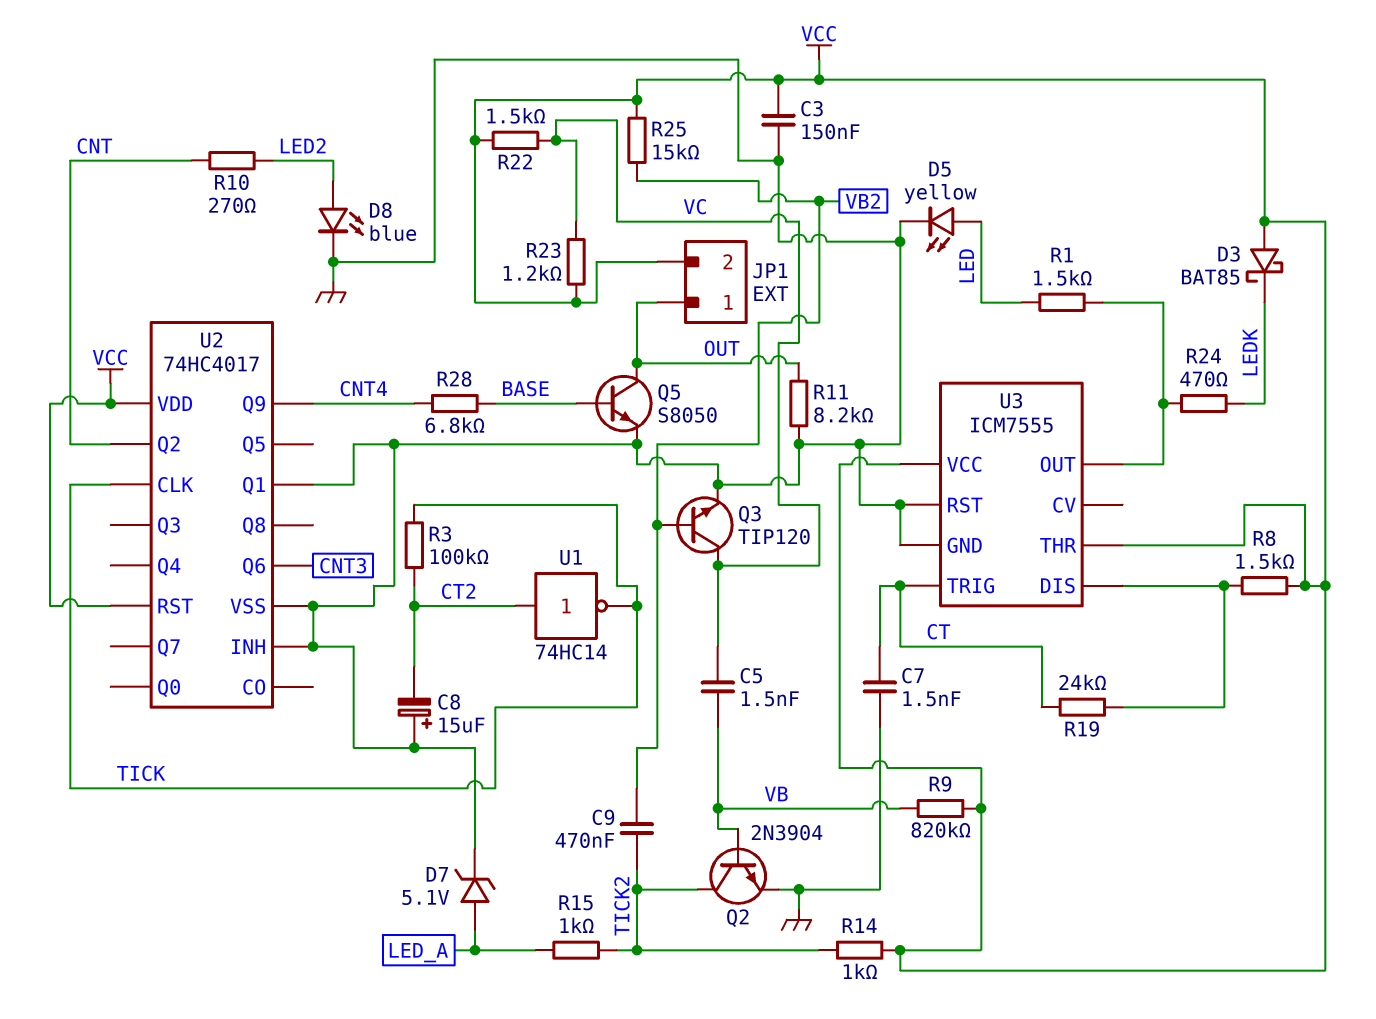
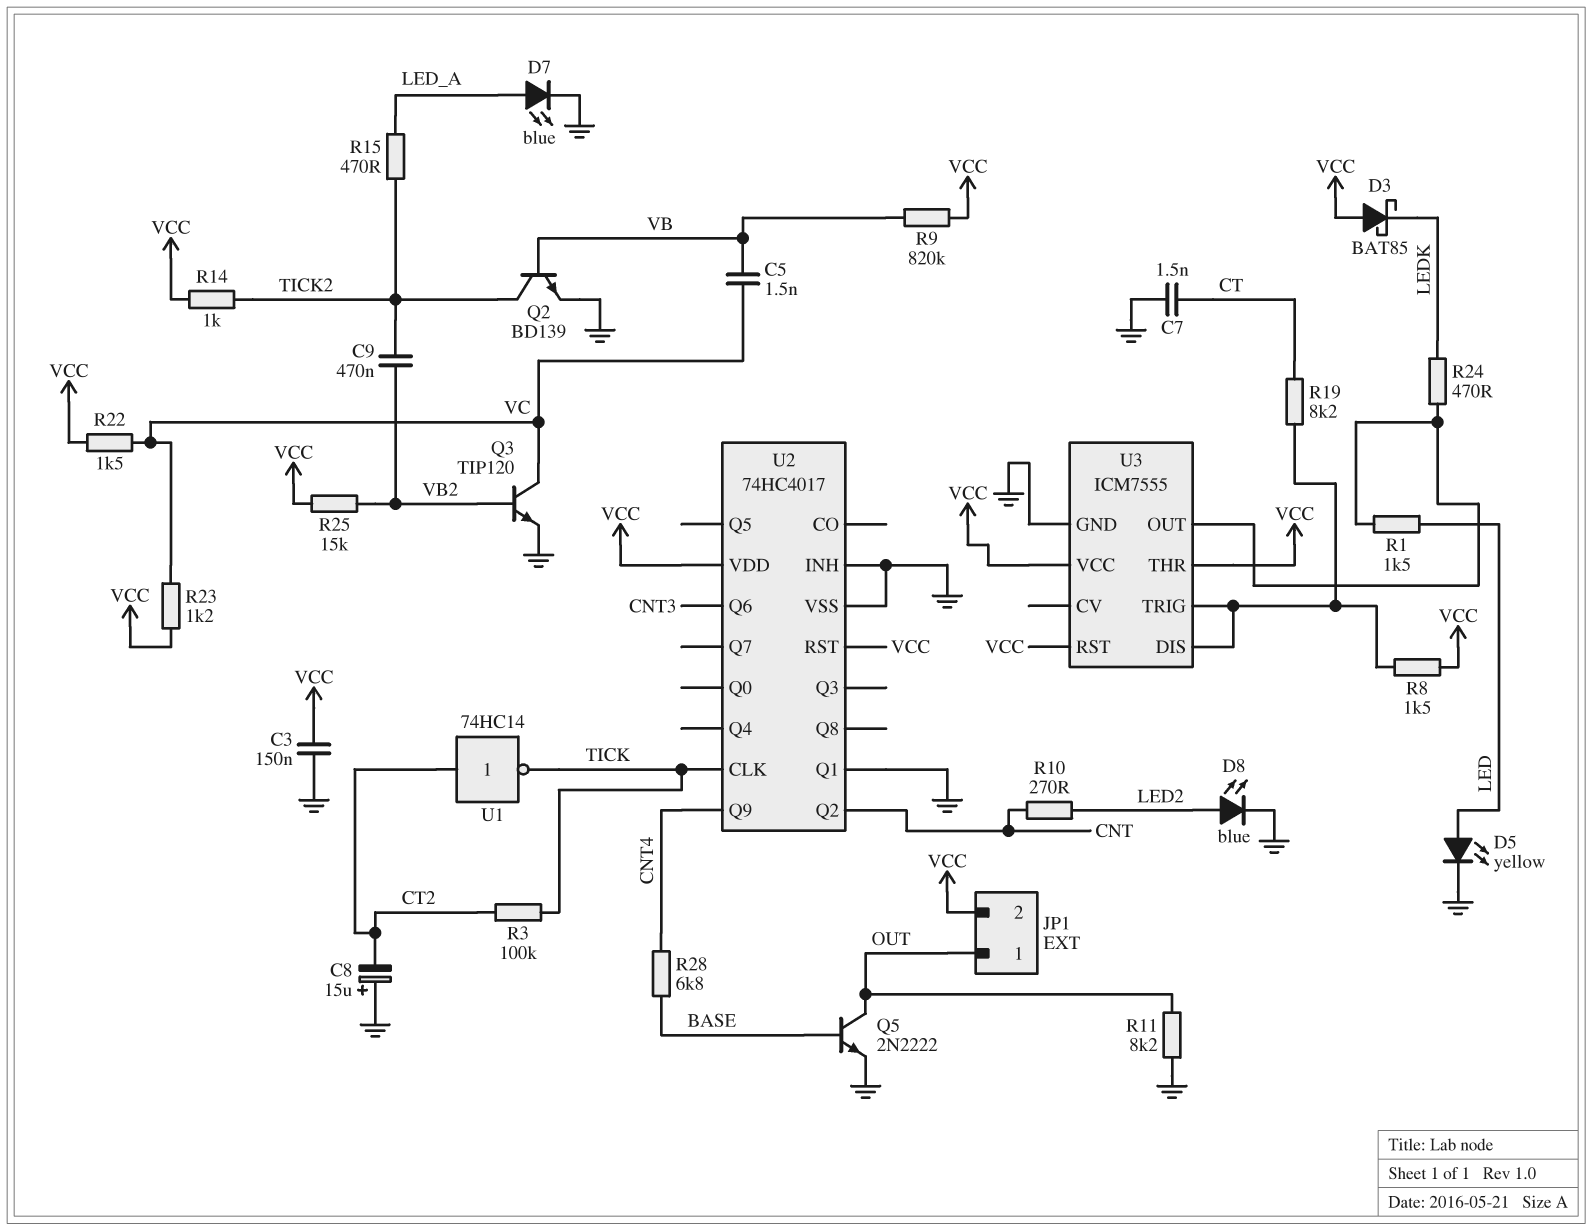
D7: zener 5.1V (A LED_A, K GND) -> LED blue (A LED_A, K GND)
Q2: NPN 2N3904 (B VB, C TICK2, E GND) -> NPN BD139 (B VB, C TICK2, E GND)
Q5: NPN S8050 (B BASE, C OUT, E GND) -> NPN 2N2222 (B BASE, C OUT, E GND)
R15: 1k (LED_A, TICK2) -> 470 (LED_A, TICK2)
R19: 24k (CT, U3/DIS) -> 8.2k (CT, U3/DIS)
U3 pin RST: GND -> VCC
U3 pin TRIG: CT -> U3/DIS

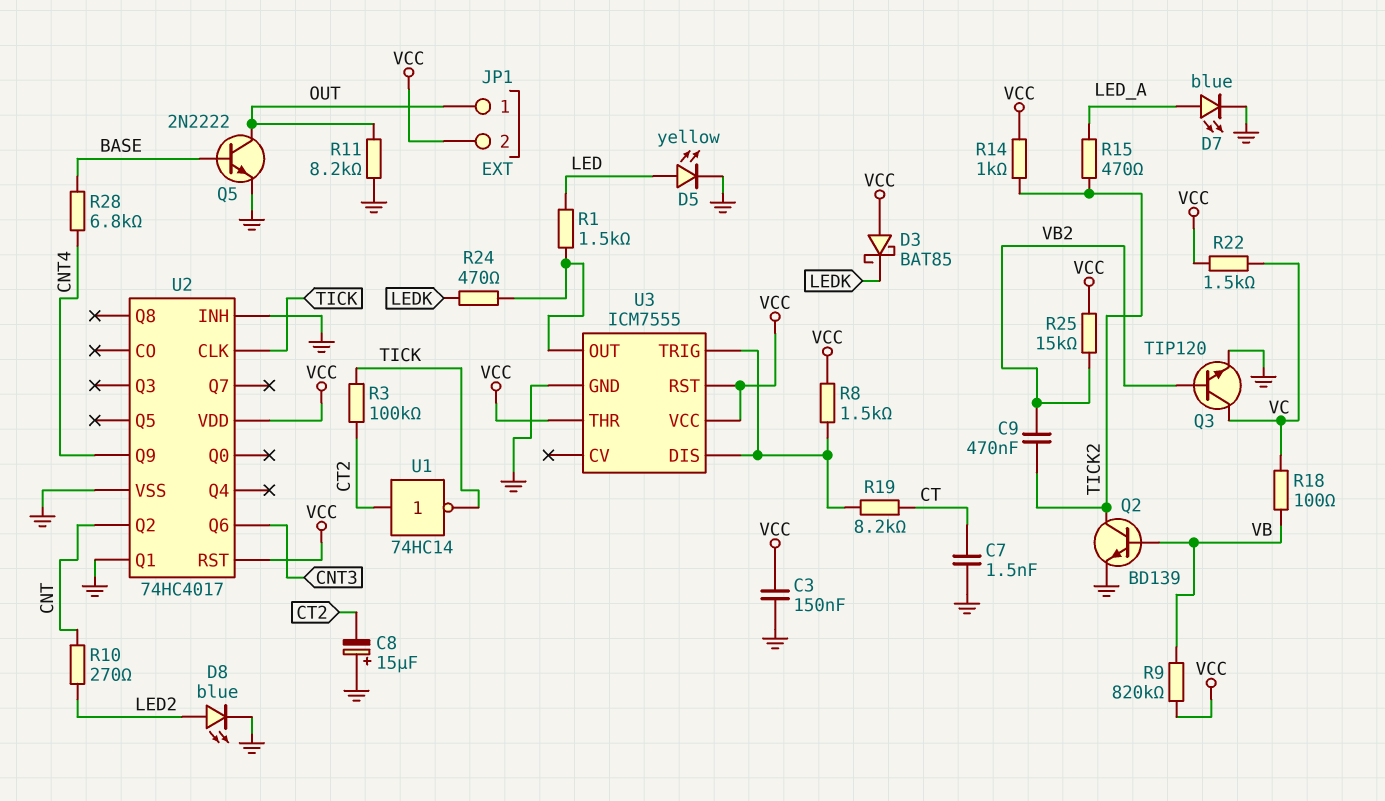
C5: 1.5nF (VB, VC) -> none
R18: none -> 100 (VB, VC)
R23: 1.2k (VC, VCC) -> none

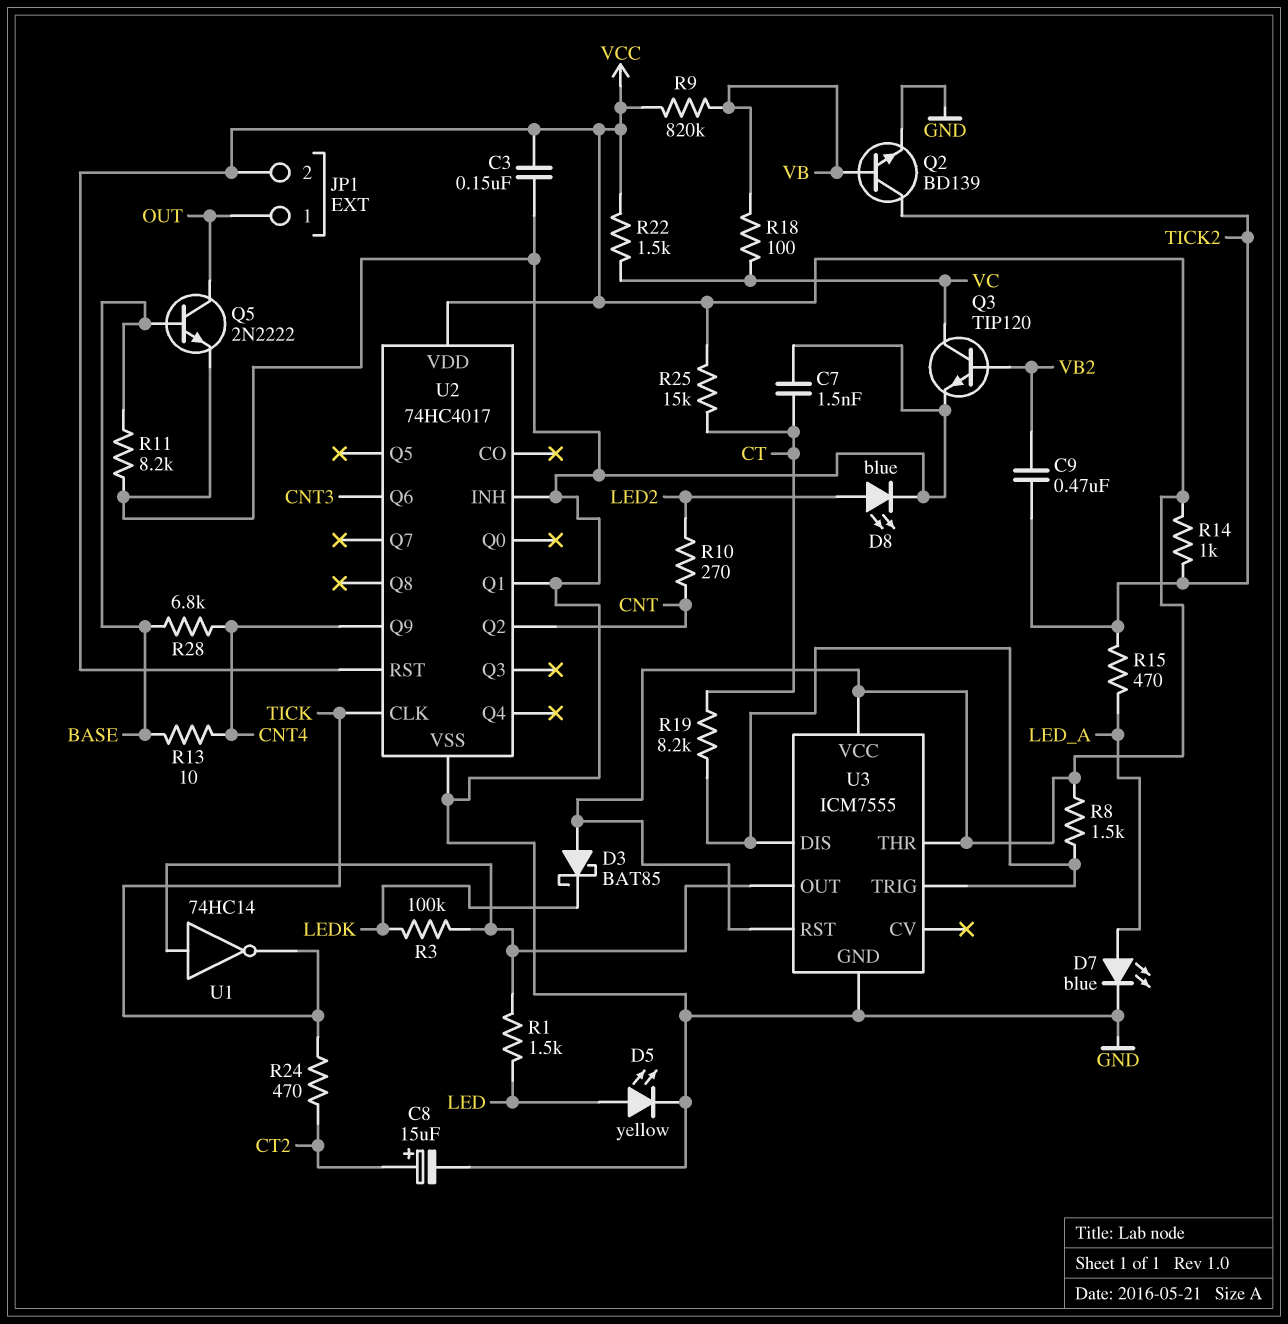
C8: 15uF (plus GND, minus CT2) -> 15uF (plus CT2, minus GND)
R3: 100k (CT2, TICK) -> 100k (LEDK, U3/OUT)
R11: 8.2k (GND, OUT) -> 8.2k (BASE, GND)
R13: none -> 10 (BASE, CNT4)
R24: 470 (LEDK, U3/OUT) -> 470 (CT2, TICK)
R25: 15k (VB2, VCC) -> 15k (CT, VCC)
U1: NOT 74HC14 (in CT2, out TICK) -> NOT 74HC14 (in U3/OUT, out TICK)

